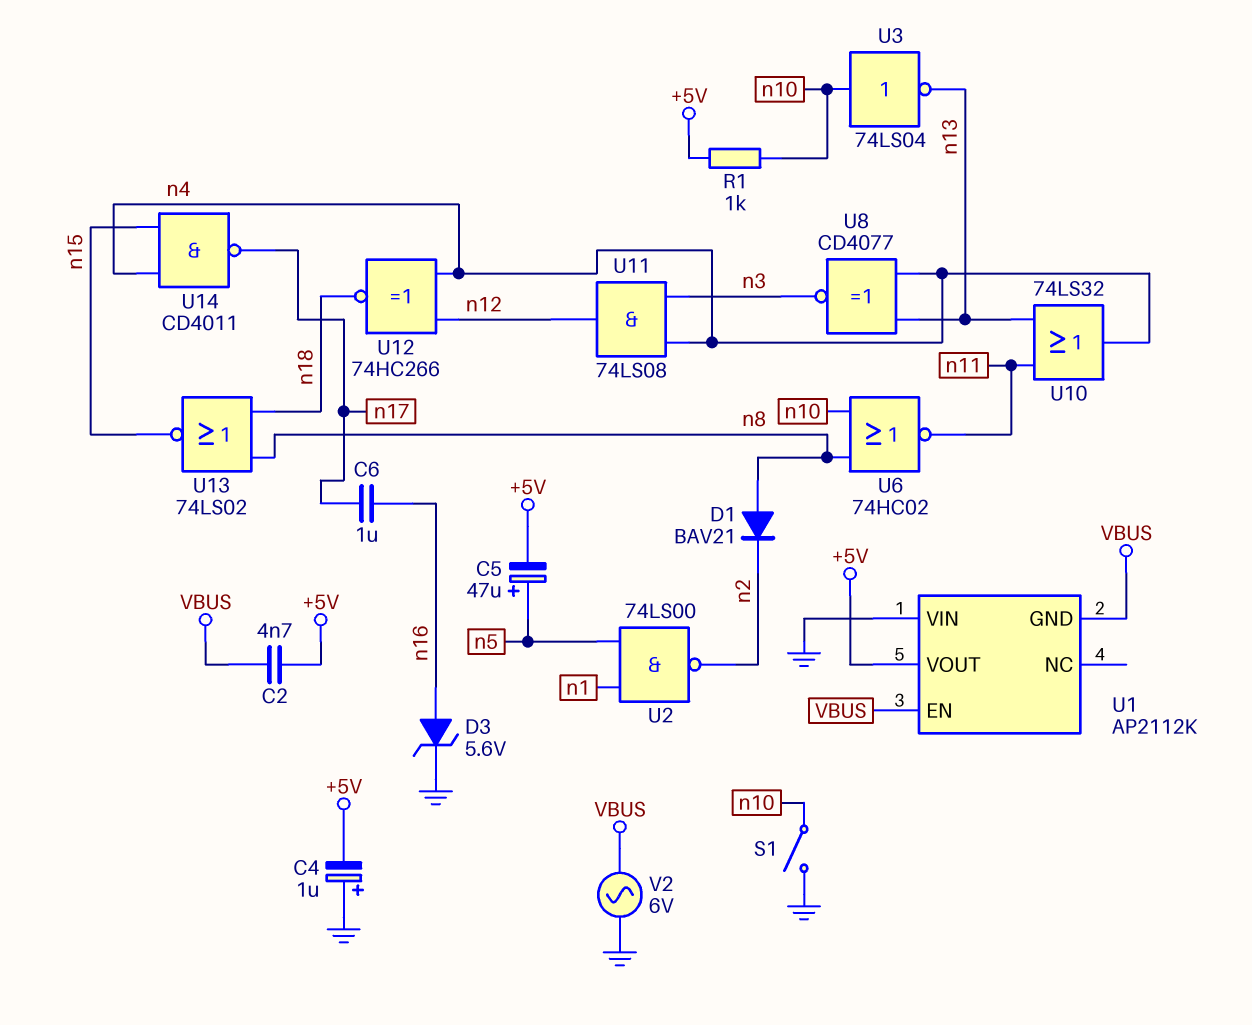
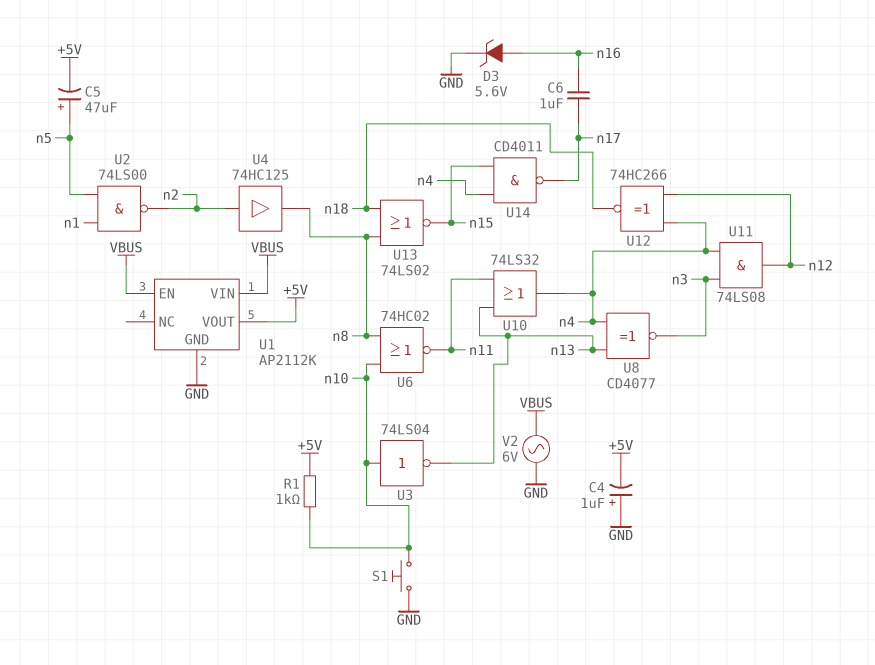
C2: 4.7nF (+5V, VBUS) -> none
D1: diode BAV21 (A n8, K n2) -> none
S1: switch (GND, n10) -> button (GND, n10)
U1 pin GND: VBUS -> GND
U1 pin VIN: GND -> VBUS
U4: none -> buffer 74HC125 (in n2, out n8)

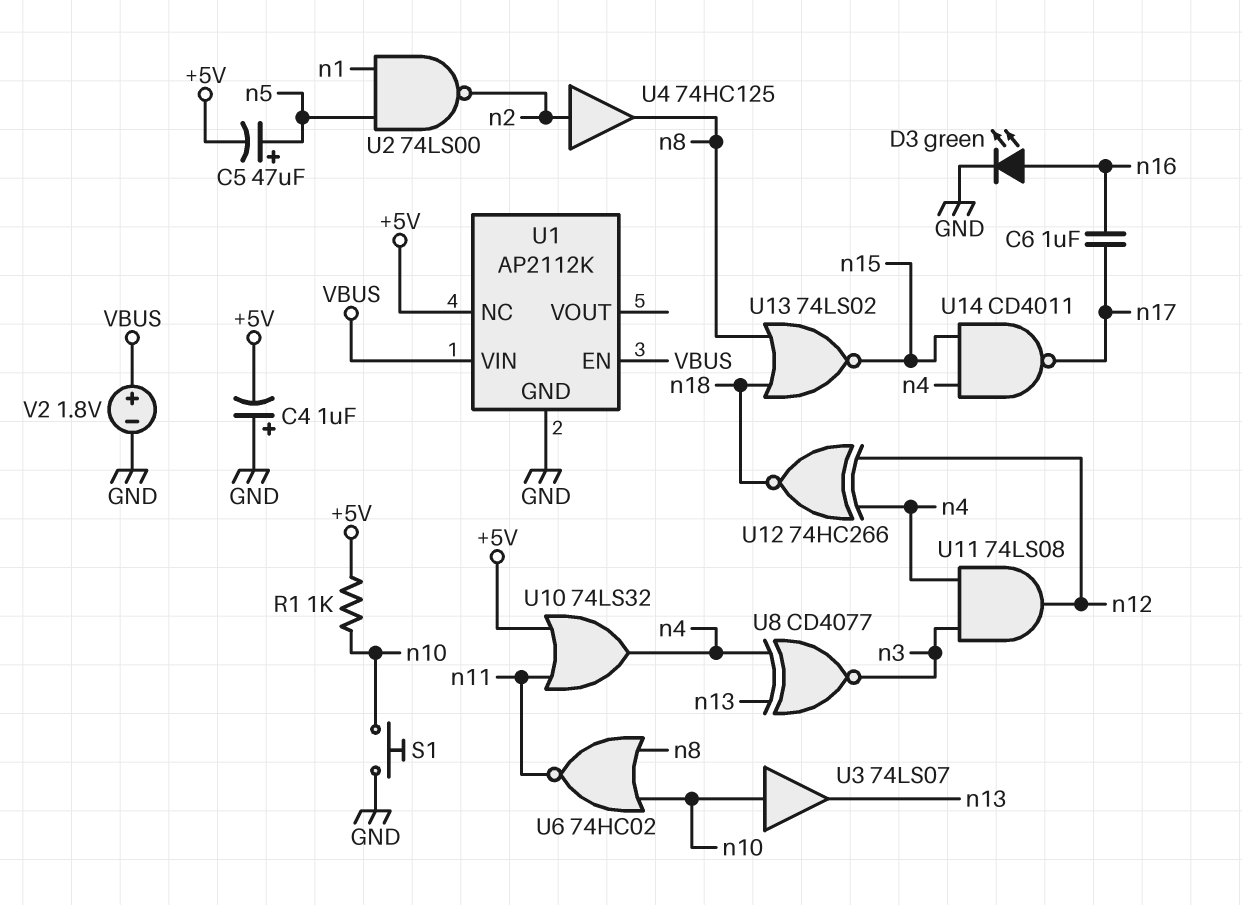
D3: zener 5.6V (A n16, K GND) -> LED green (A n16, K GND)
U1 pin NC: none -> +5V
U1 pin VOUT: +5V -> none
U3: NOT 74LS04 (in n10, out n13) -> buffer 74LS07 (in n10, out n13)
U10: OR 74LS32 (in n11, in n13, out n4) -> OR 74LS32 (in +5V, in n11, out n4)
V2: AC 6V (GND, VBUS) -> 1.8V (plus VBUS, minus GND)

